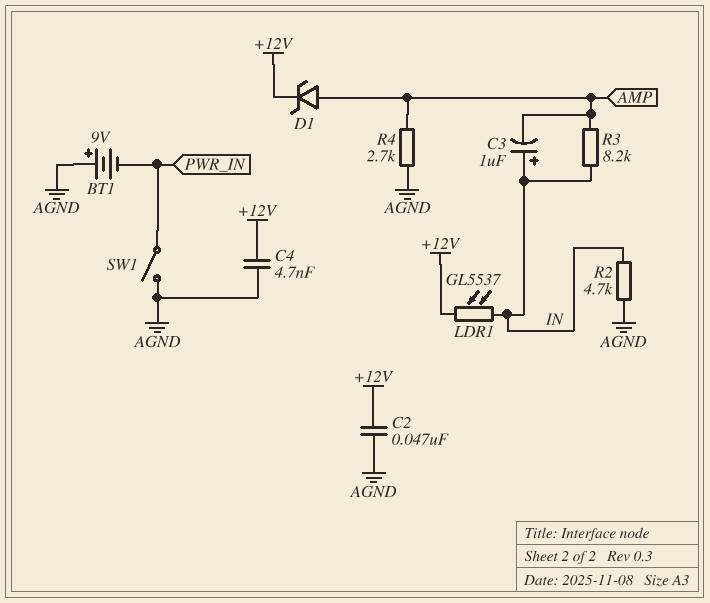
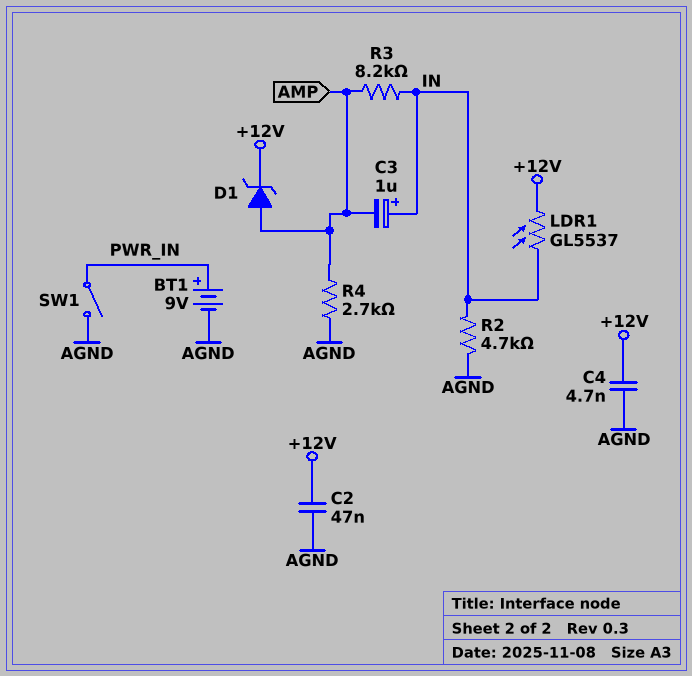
BT1: 9V (plus AGND, minus PWR_IN) -> 9V (plus PWR_IN, minus AGND)

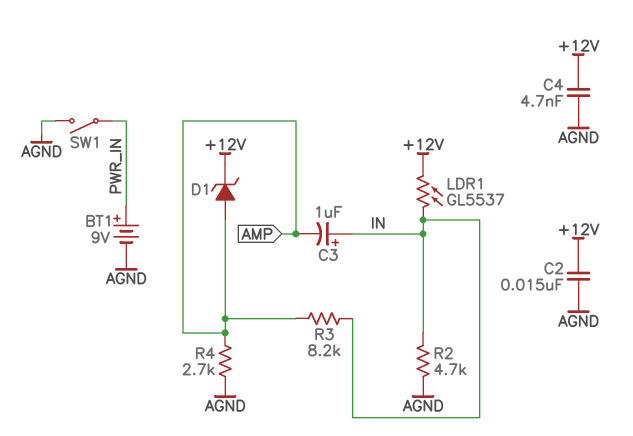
C2: 47nF (+12V, AGND) -> 15nF (+12V, AGND)

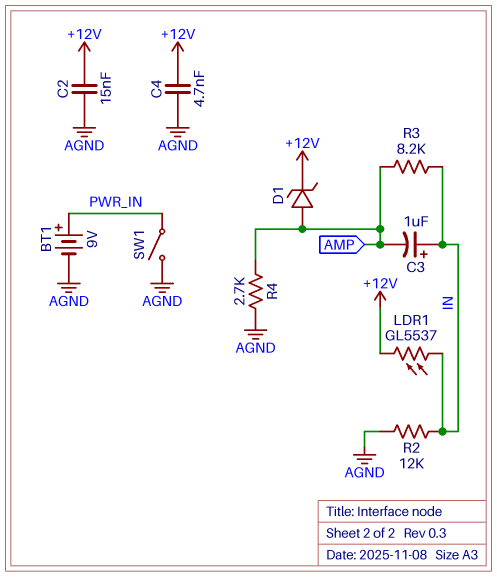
R2: 4.7k (AGND, IN) -> 12k (AGND, IN)

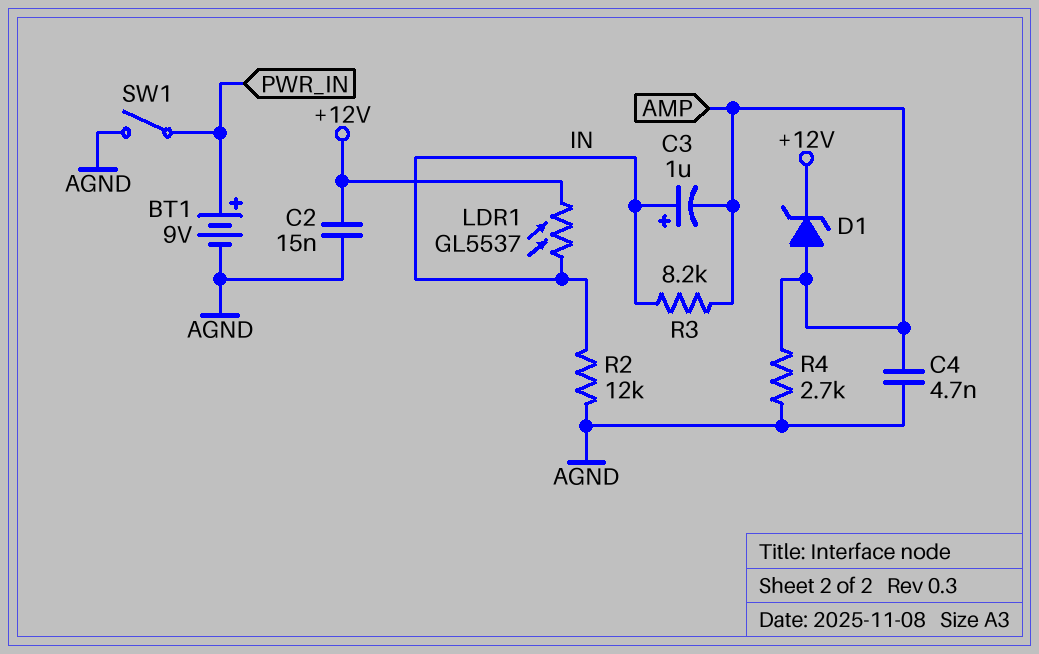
C4: 4.7nF (+12V, AGND) -> 4.7nF (AGND, AMP)

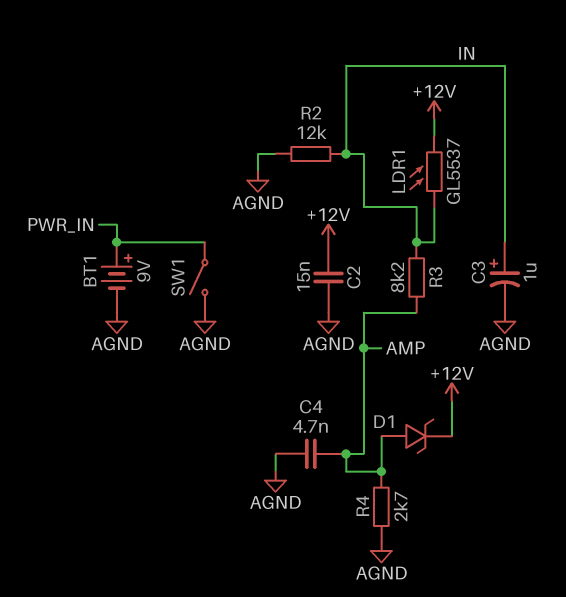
C3: 1uF (plus IN, minus AMP) -> 1uF (plus IN, minus AGND)

